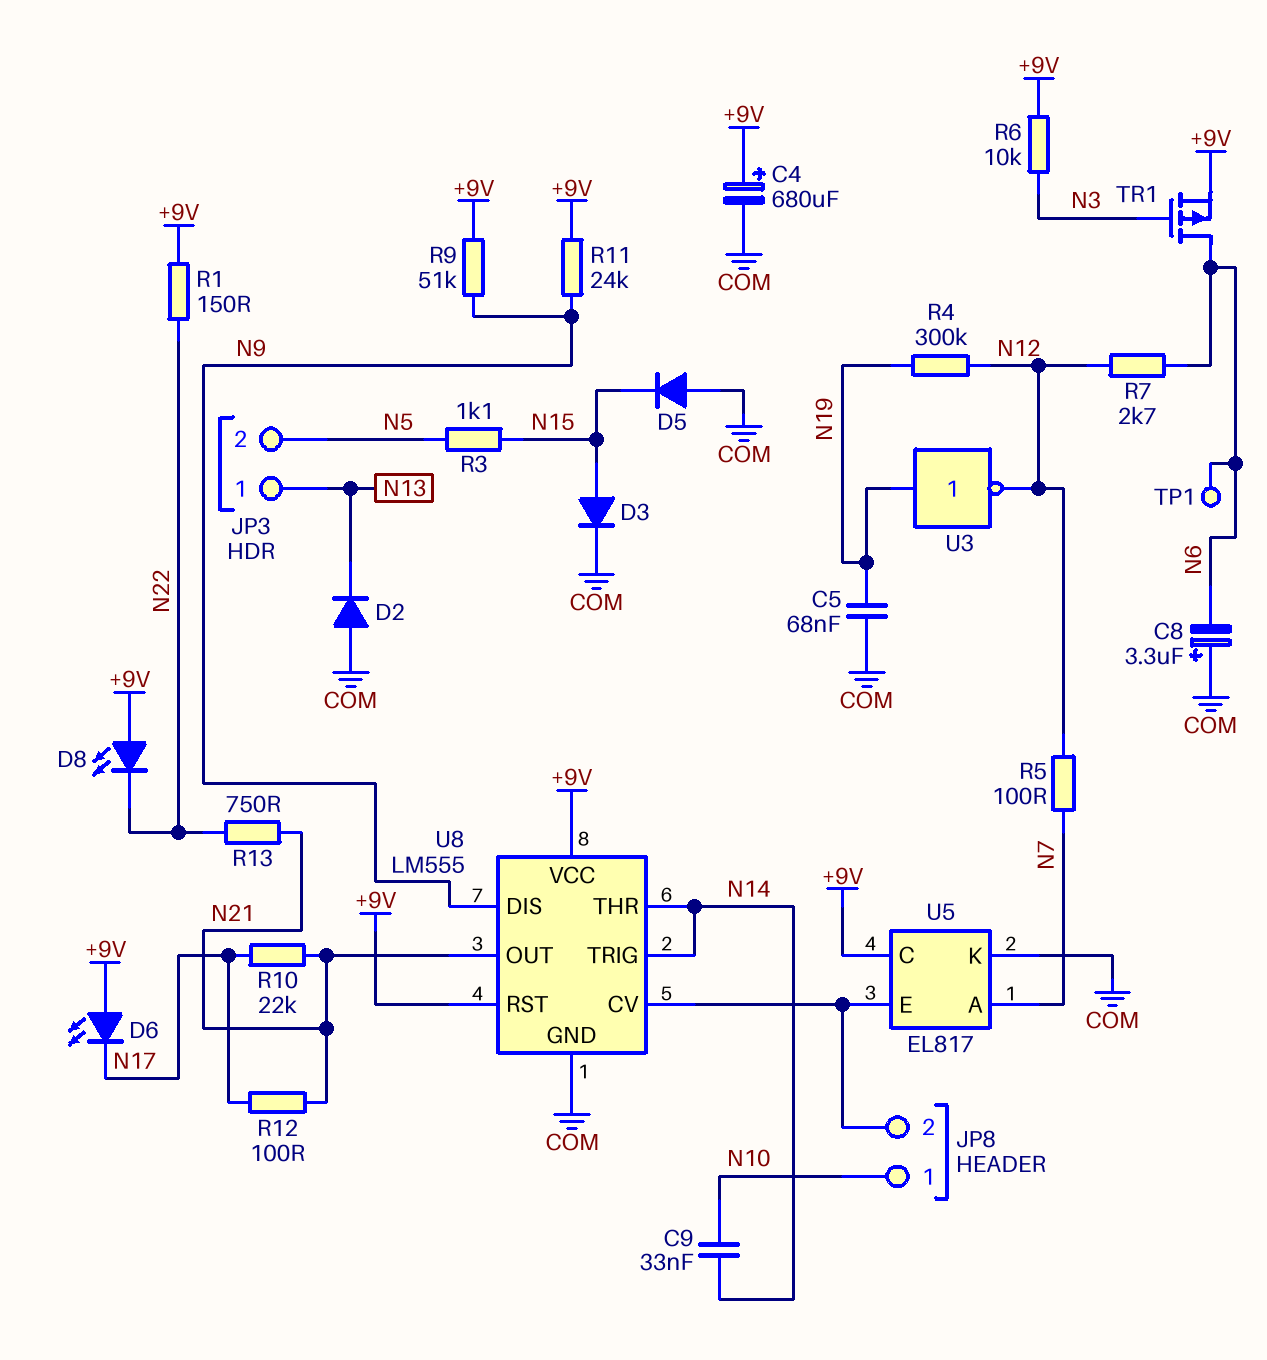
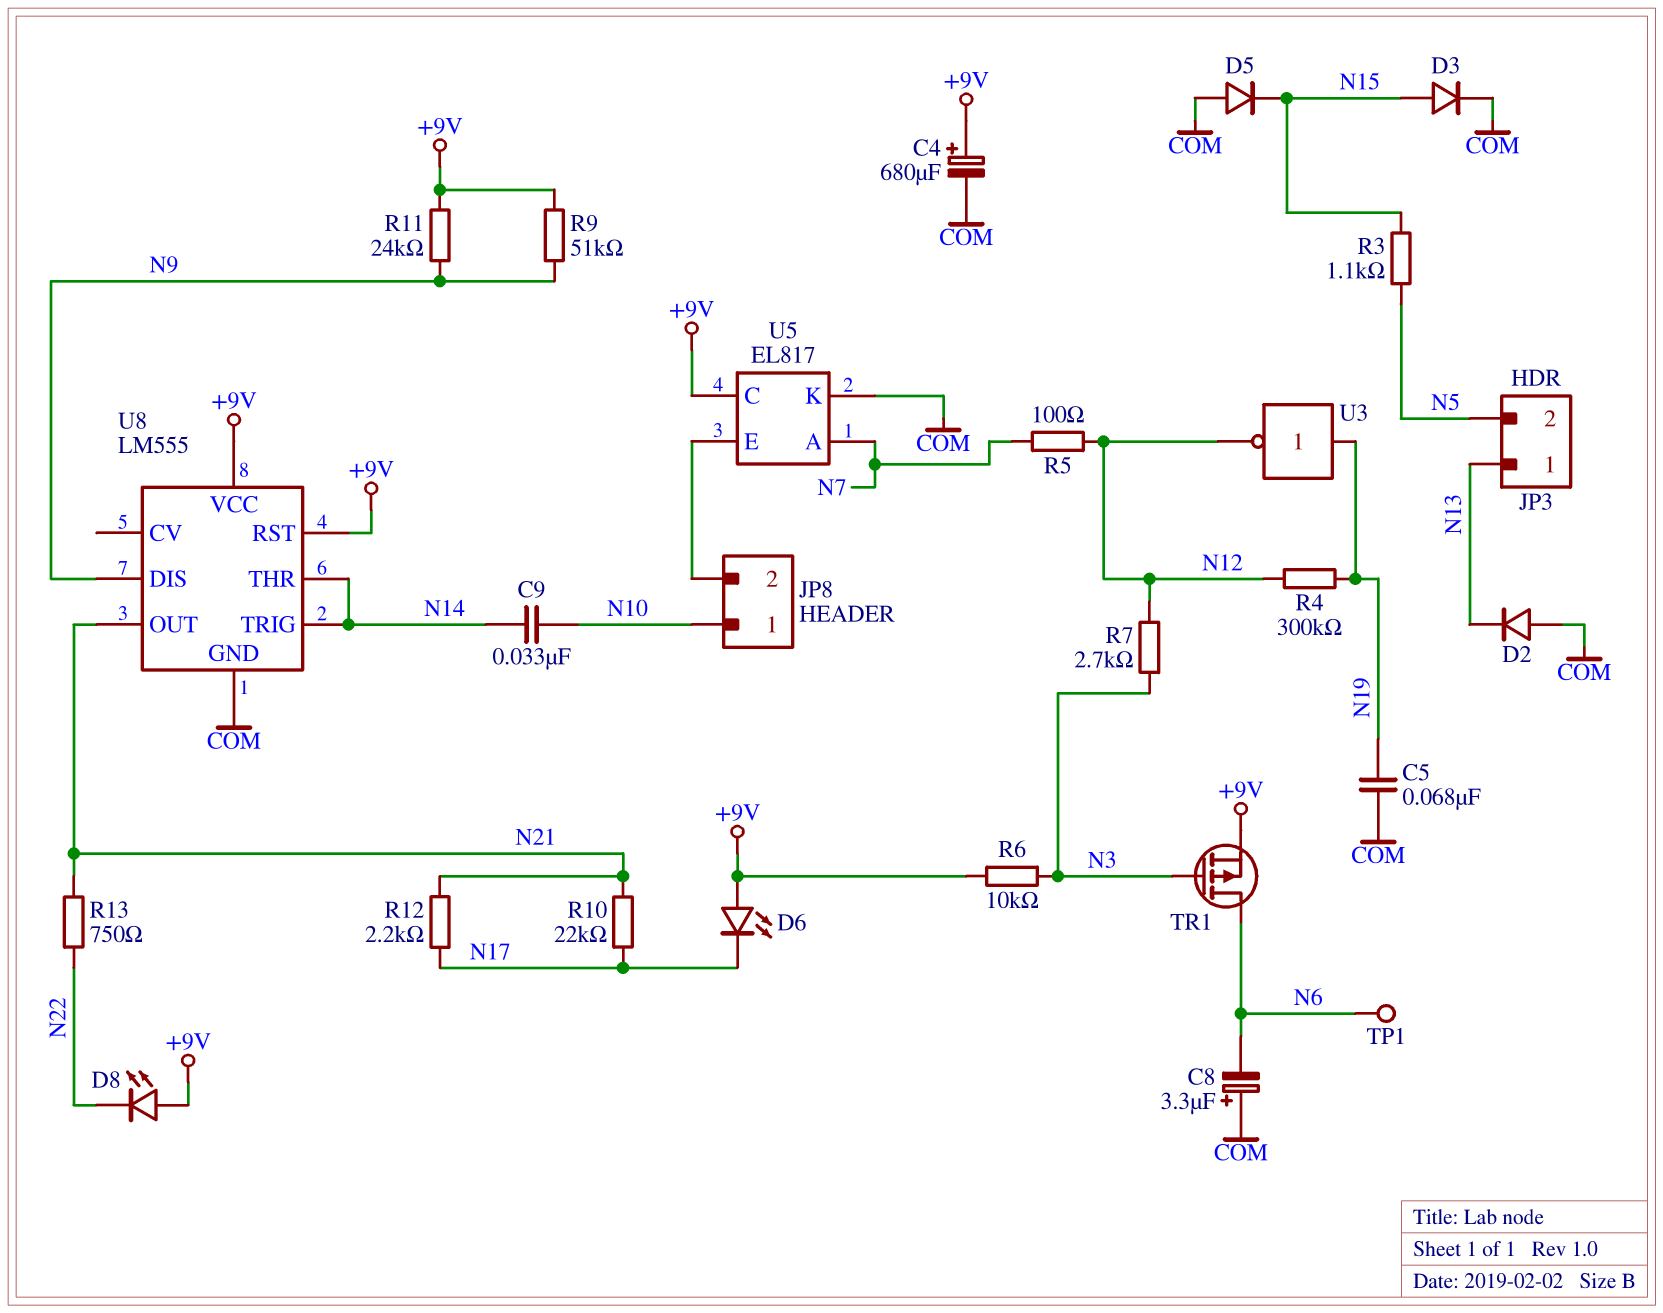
R1: 150 (+9V, N22) -> none
R7: 2.7k (N6, N12) -> 2.7k (N3, N12)
R12: 100 (N17, N21) -> 2.2k (N17, N21)
U8 pin CV: JP8/2 -> none

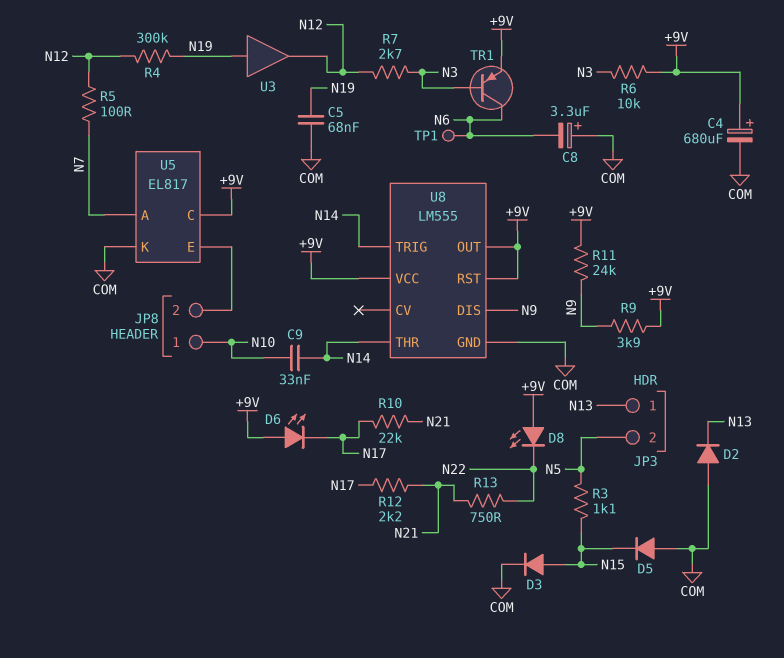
R9: 51k (+9V, N9) -> 3.9k (+9V, N9)
TR1: PMOS (G N3, D N6, S +9V) -> PNP (B N3, C N6, E +9V)
U3: NOT (in N19, out N12) -> buffer (in N19, out N12)
U8 pin OUT: N21 -> +9V

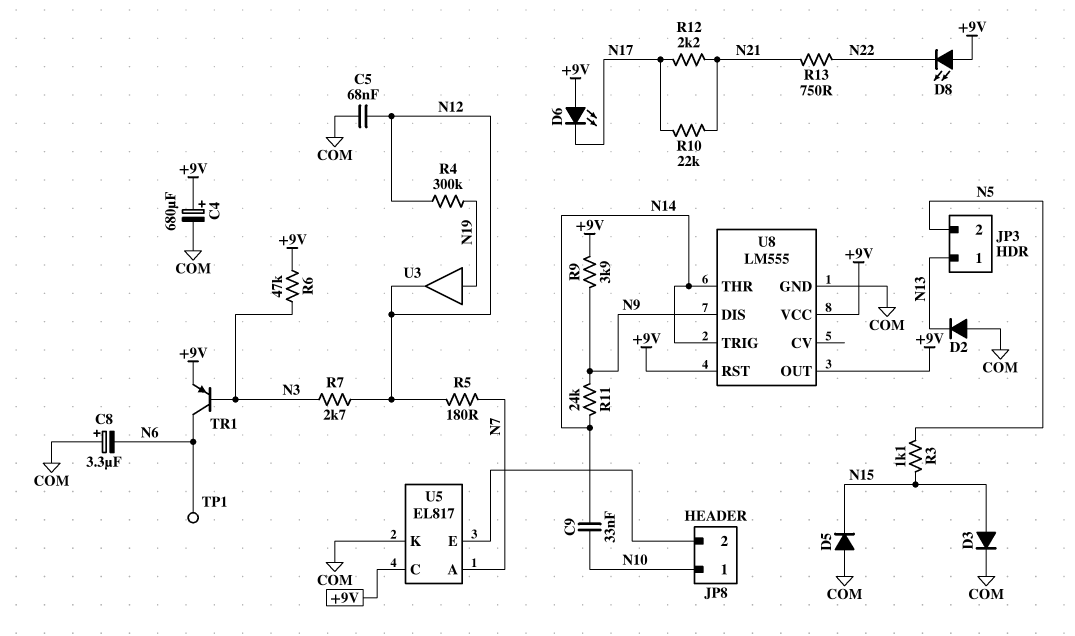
C5: 68nF (COM, N19) -> 68nF (COM, N12)
R5: 100 (N7, N12) -> 180 (N7, N12)
R6: 10k (+9V, N3) -> 47k (+9V, N3)
R11: 24k (+9V, N9) -> 24k (N9, N14)

